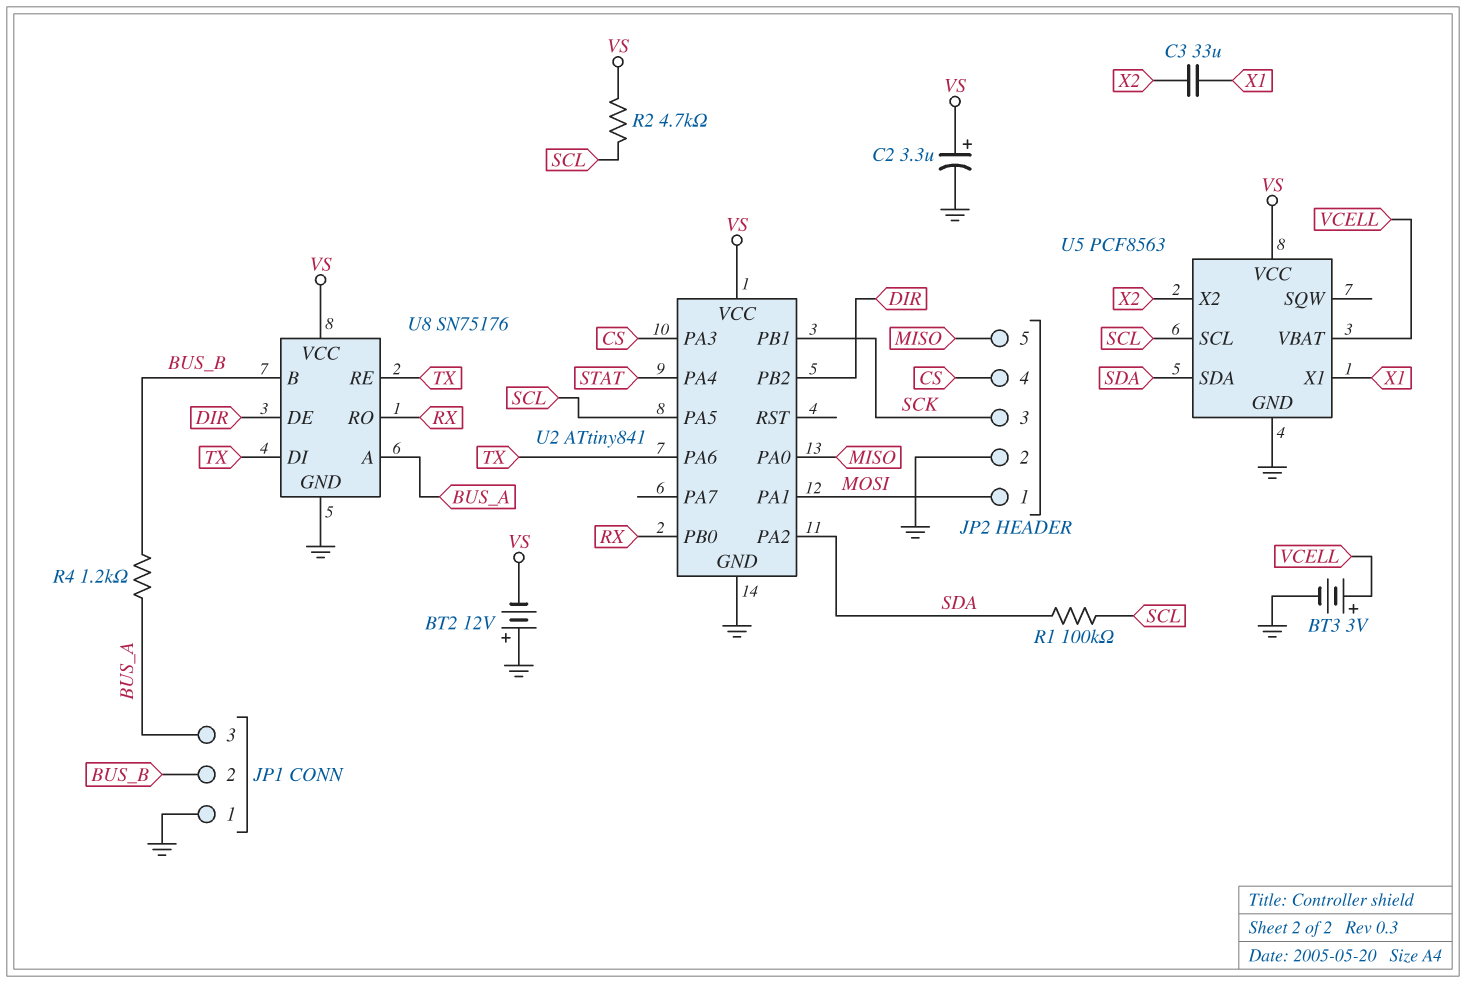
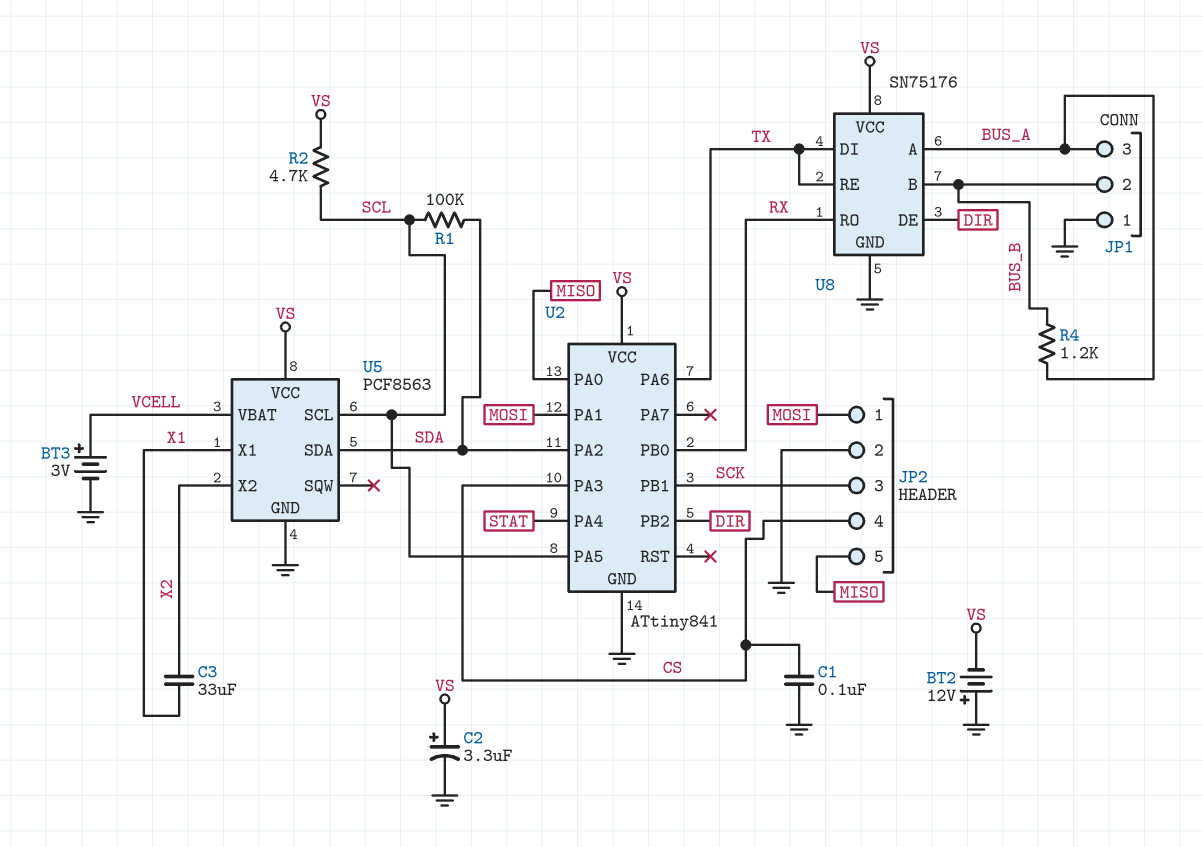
C1: none -> 100nF (CS, GND)

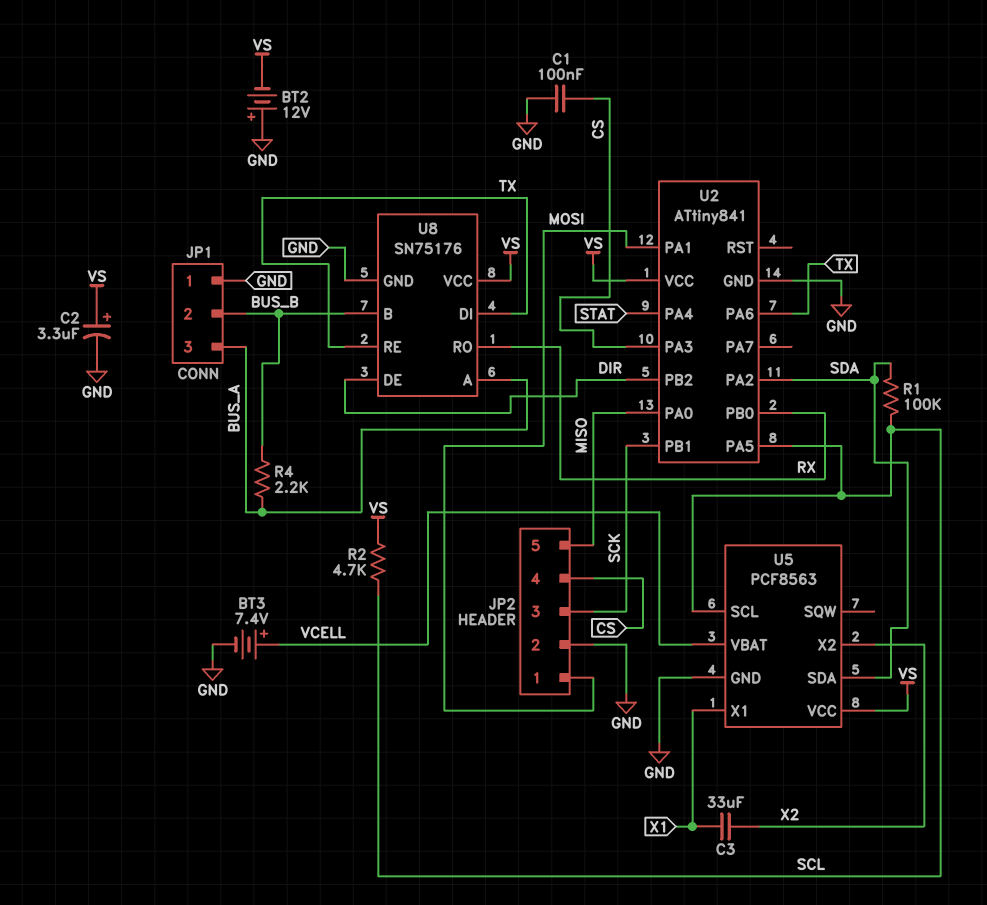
BT3: 3V (plus VCELL, minus GND) -> 7.4V (plus VCELL, minus GND)
R4: 1.2k (BUS_A, BUS_B) -> 2.2k (BUS_A, BUS_B)

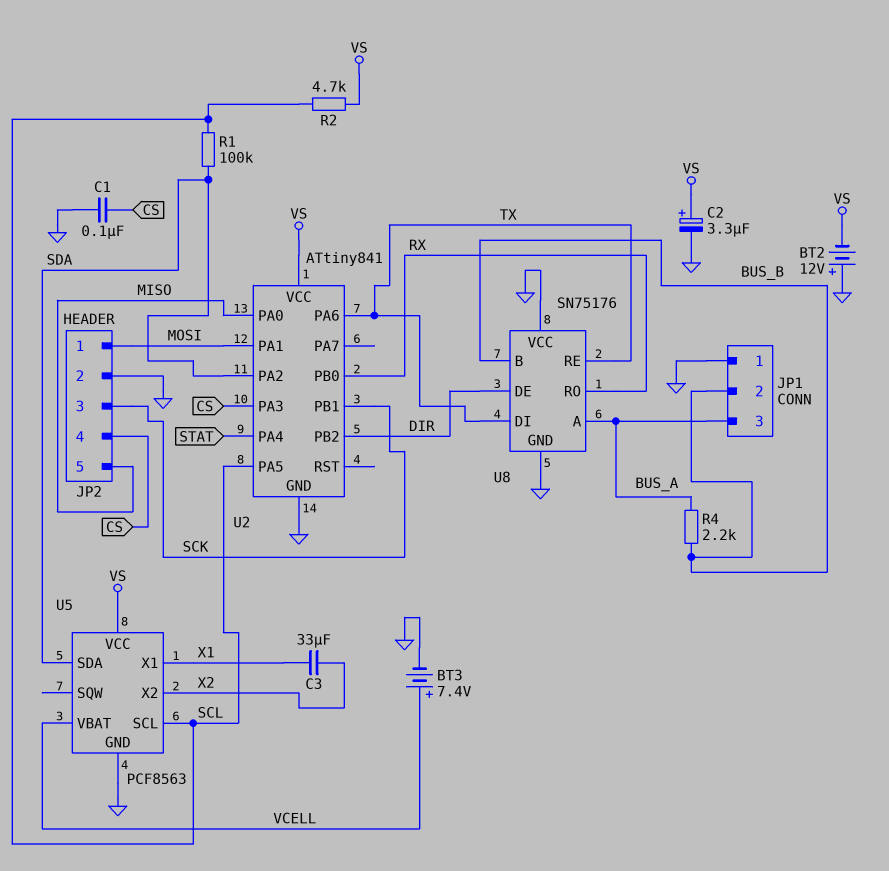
U8 pin VCC: VS -> GND

